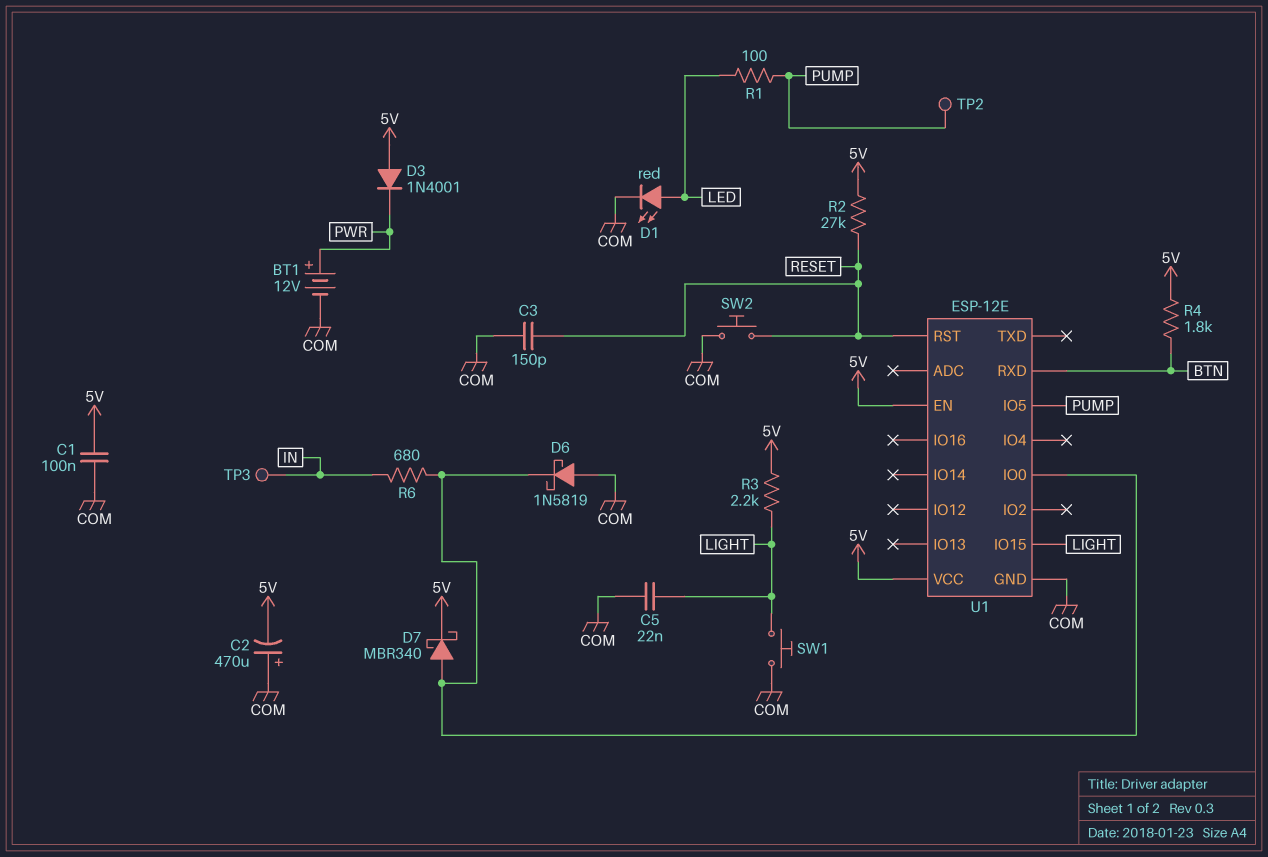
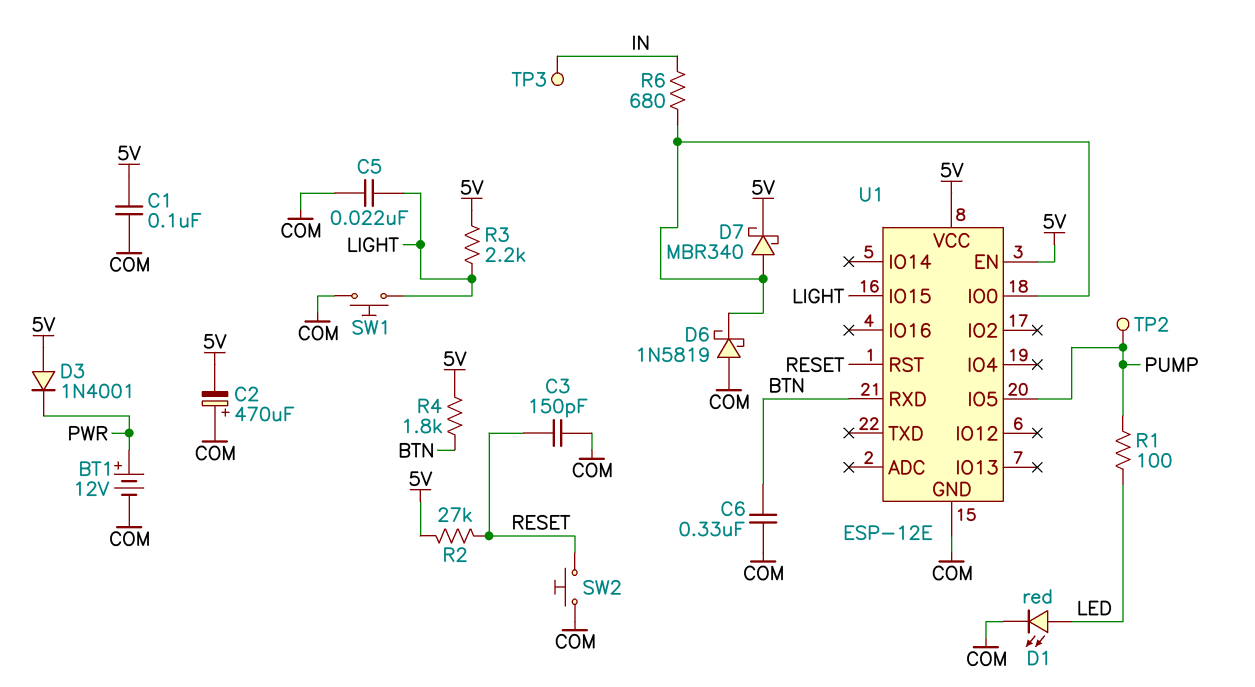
C6: none -> 330nF (BTN, COM)

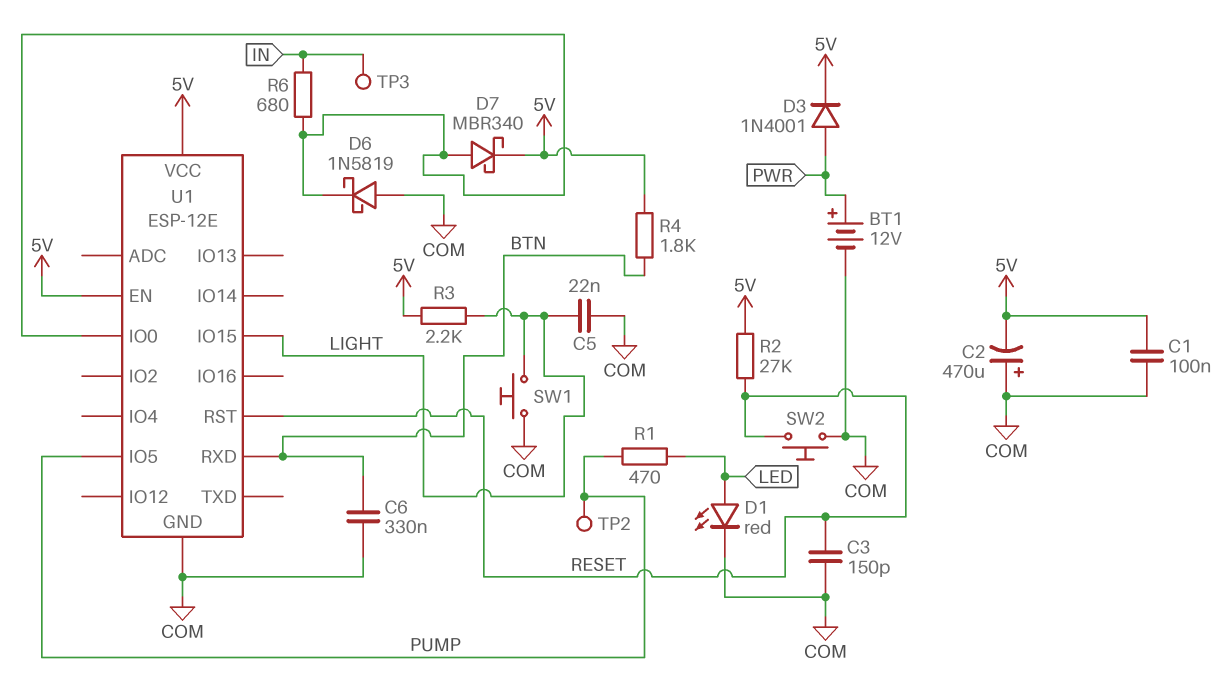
D3: diode 1N4001 (A 5V, K PWR) -> diode 1N4001 (A PWR, K 5V)
R1: 100 (LED, PUMP) -> 470 (LED, PUMP)

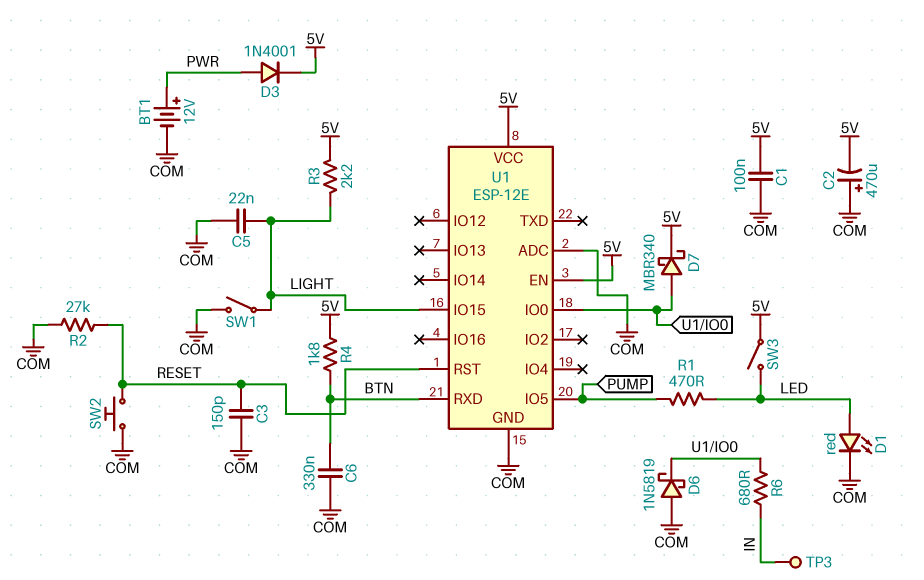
R2: 27k (5V, RESET) -> 27k (COM, RESET)
SW1: button (COM, LIGHT) -> switch (COM, LIGHT)
SW3: none -> switch (5V, LED)
TP2: test point (PUMP) -> none
U1 pin ADC: none -> COM

